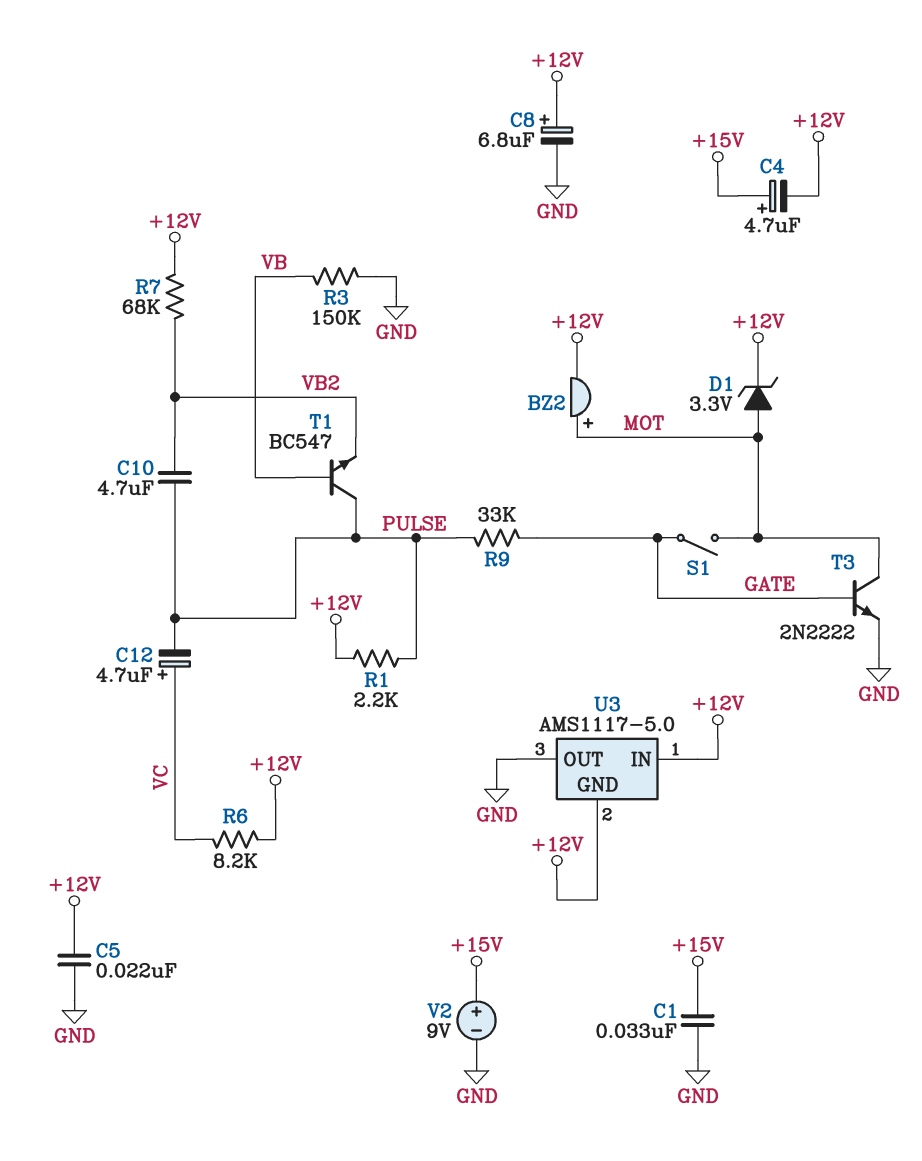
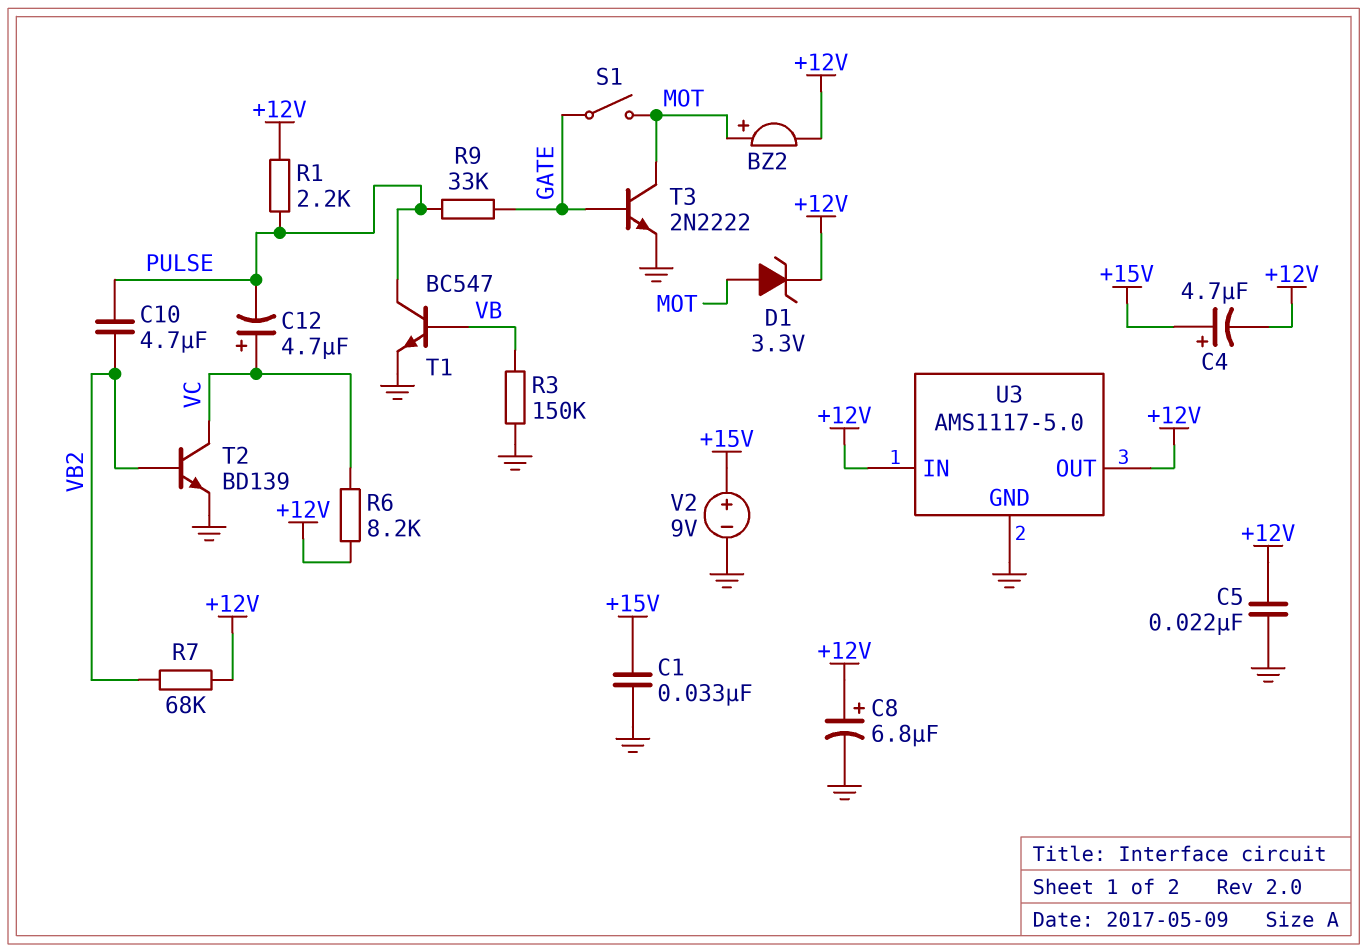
T1: NPN BC547 (B VB, C PULSE, E VB2) -> NPN BC547 (B VB, C PULSE, E GND)
T2: none -> NPN BD139 (B VB2, C VC, E GND)
U3 pin GND: +12V -> GND
U3 pin OUT: GND -> +12V

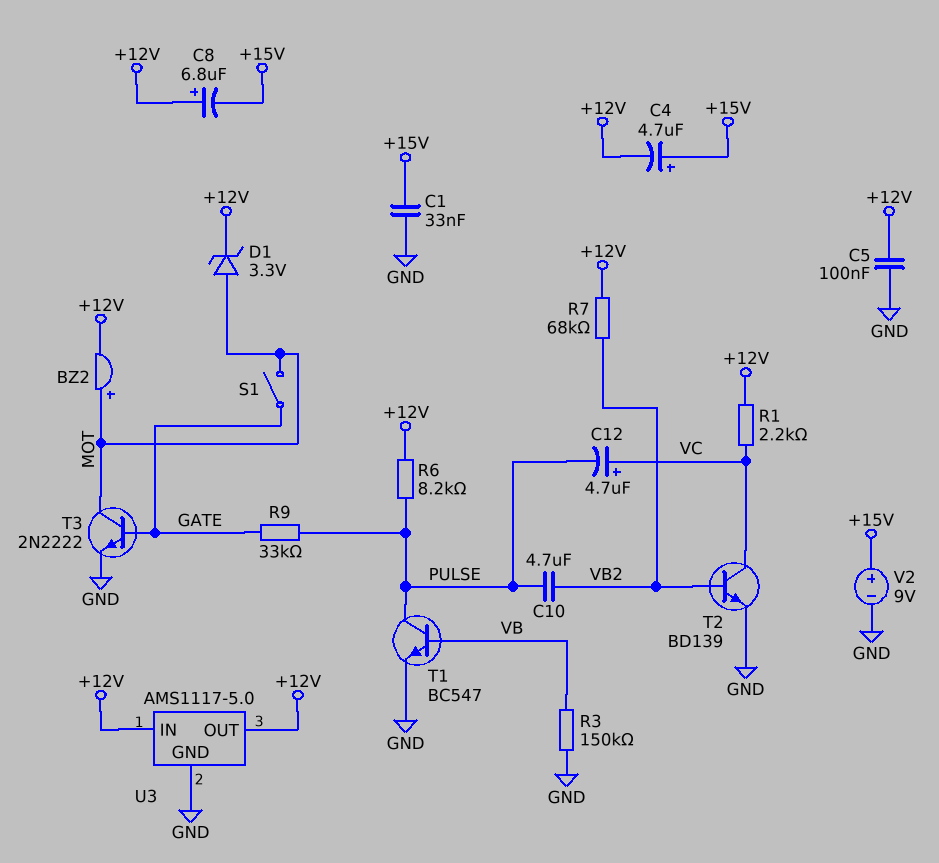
C5: 22nF (+12V, GND) -> 100nF (+12V, GND)
C8: 6.8uF (plus +12V, minus GND) -> 6.8uF (plus +12V, minus +15V)
R1: 2.2k (+12V, PULSE) -> 2.2k (+12V, VC)
R6: 8.2k (+12V, VC) -> 8.2k (+12V, PULSE)

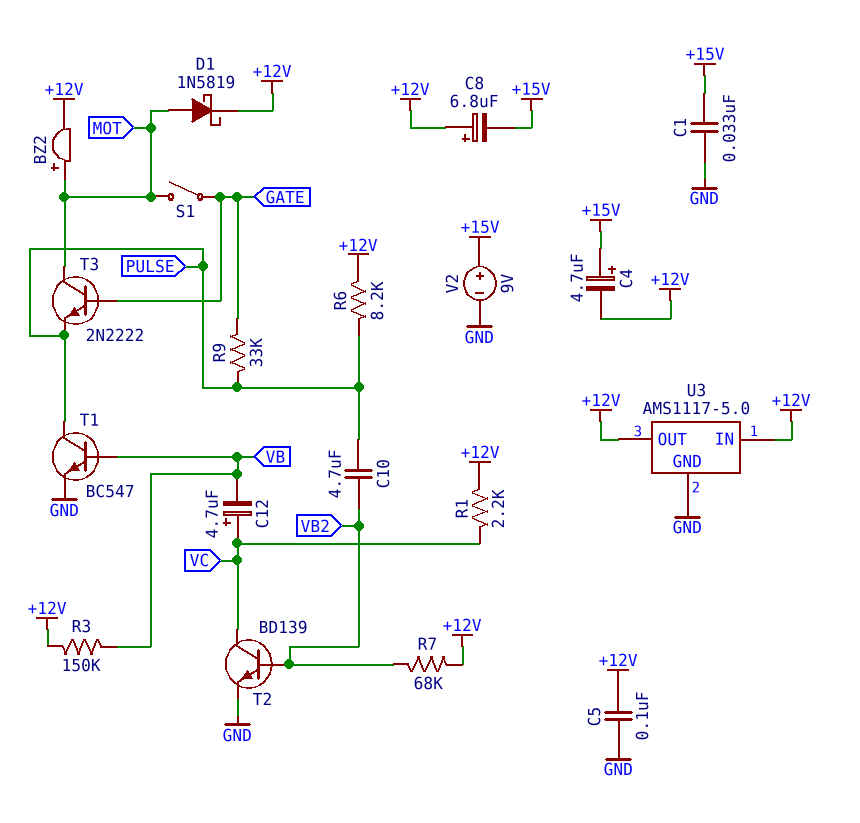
C12: 4.7uF (plus VC, minus PULSE) -> 4.7uF (plus VC, minus VB)
D1: zener 3.3V (A MOT, K +12V) -> schottky 1N5819 (A MOT, K +12V)
R3: 150k (GND, VB) -> 150k (+12V, VB)
T3: NPN 2N2222 (B GATE, C MOT, E GND) -> NPN 2N2222 (B GATE, C MOT, E PULSE)

